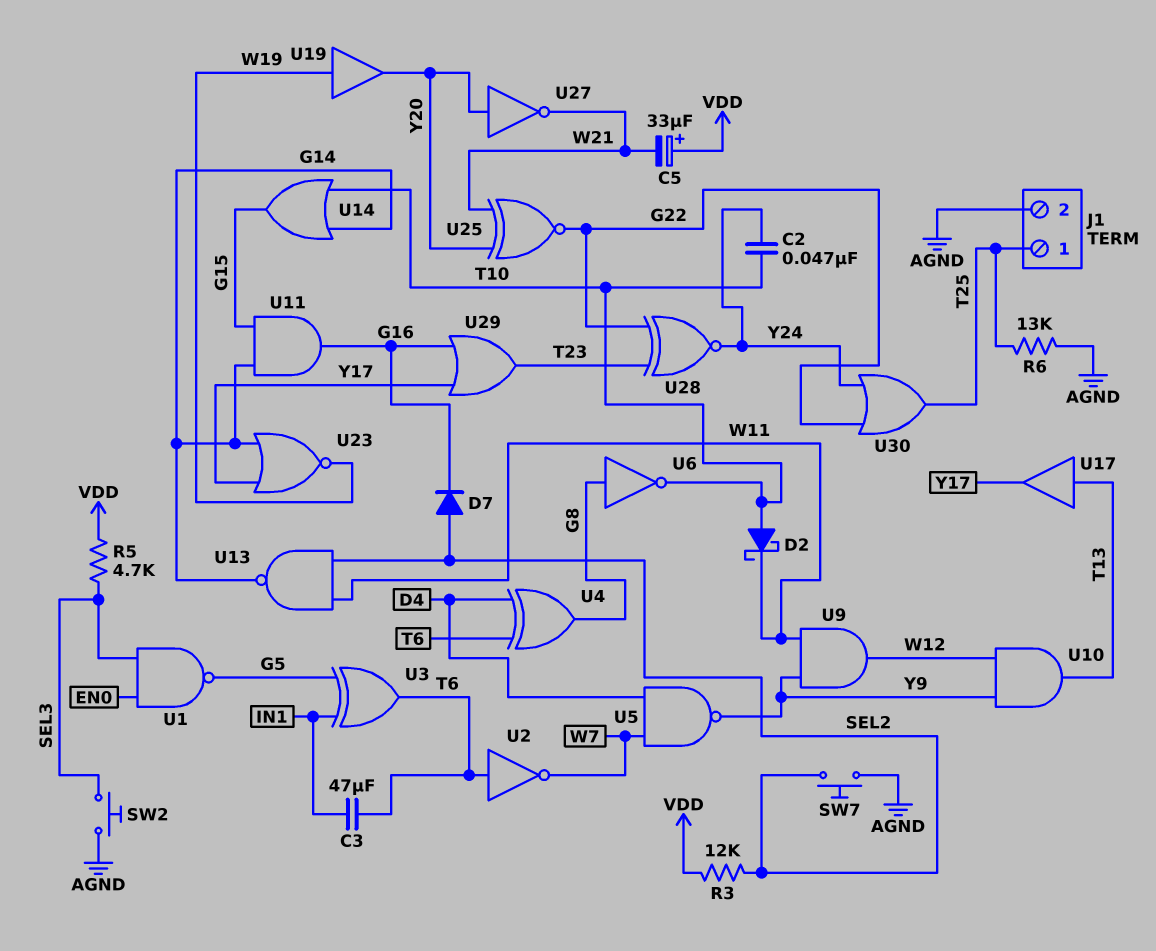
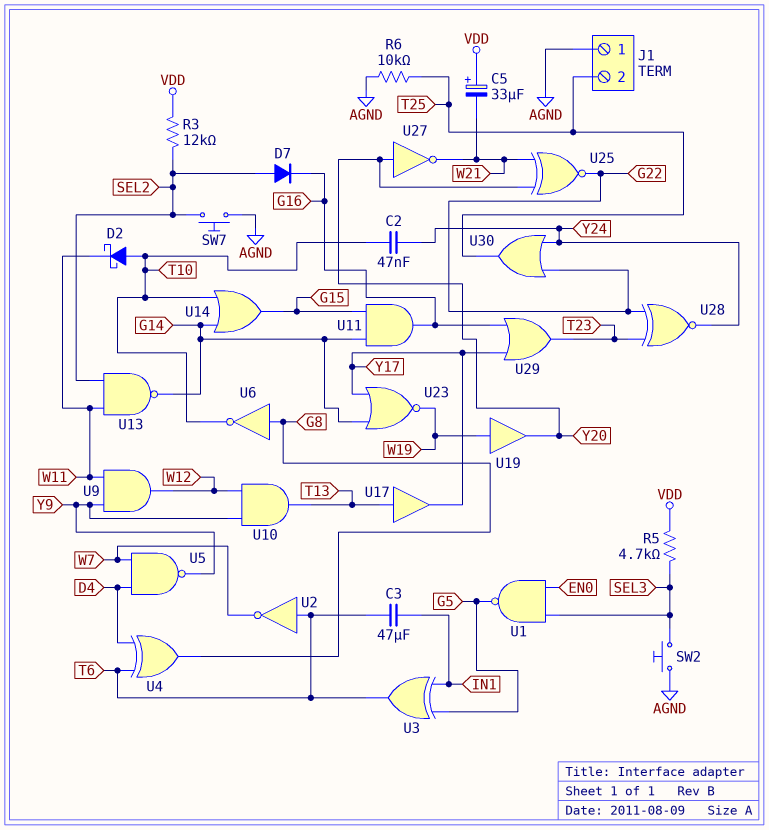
J1 pin 1: T25 -> AGND
J1 pin 2: AGND -> T25
R6: 13k (AGND, T25) -> 10k (AGND, T25)

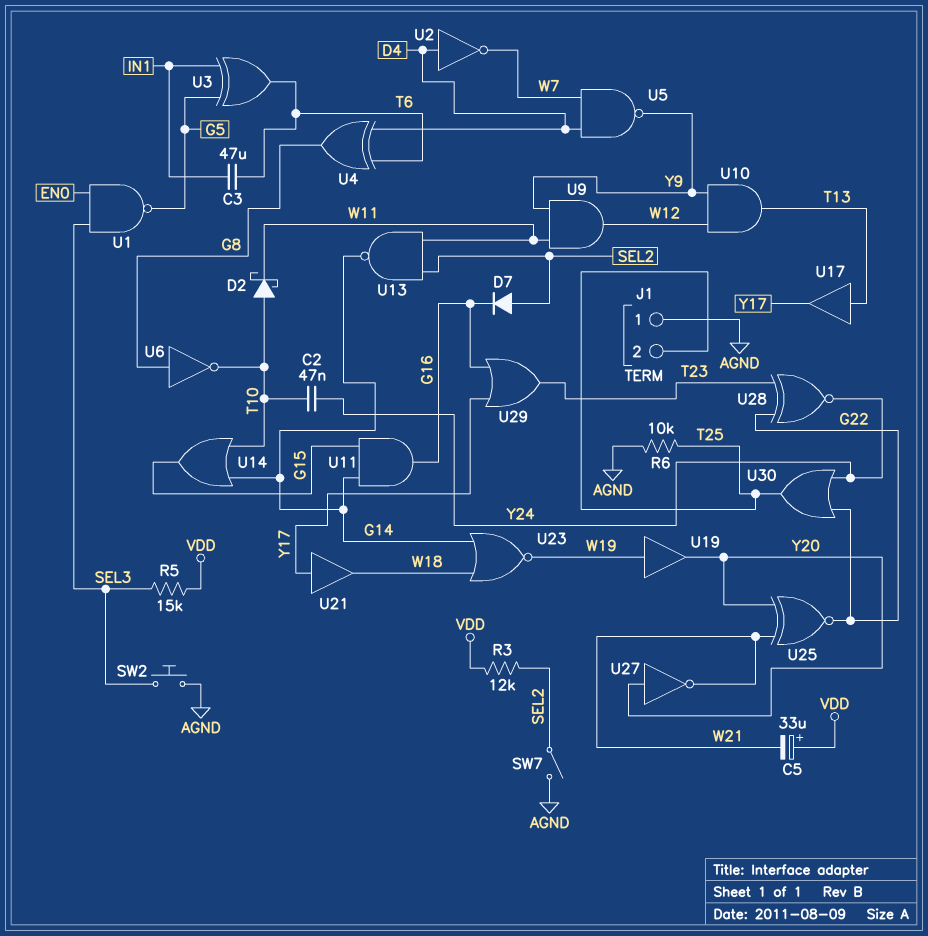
R5: 4.7k (SEL3, VDD) -> 15k (SEL3, VDD)
SW7: button (AGND, SEL2) -> switch (AGND, SEL2)
U2: NOT (in T6, out W7) -> NOT (in D4, out W7)
U21: none -> buffer (in Y17, out W18)
U23: NOR (in G14, in Y17, out W19) -> NOR (in G14, in W18, out W19)

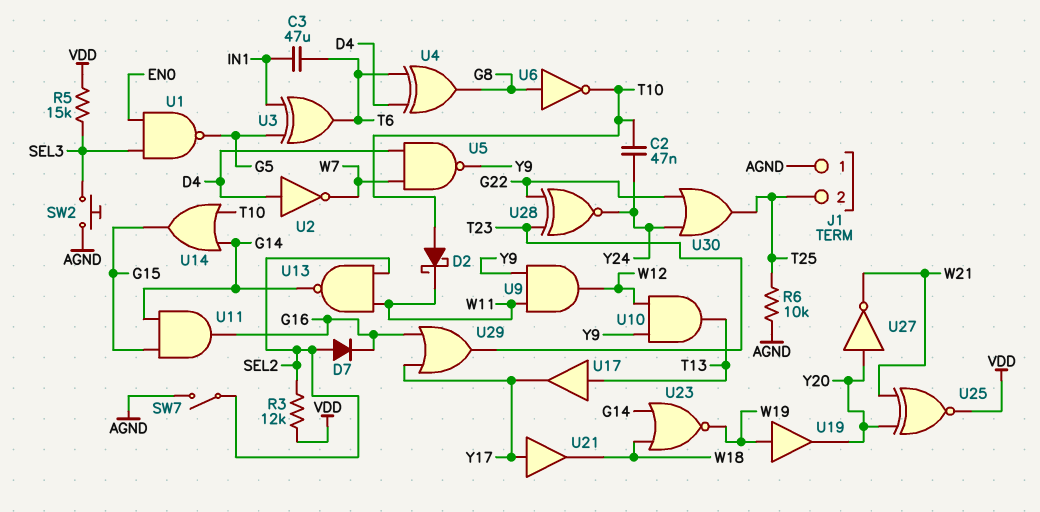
C5: 33uF (plus VDD, minus W21) -> none
U25: XNOR (in W21, in Y20, out G22) -> XNOR (in W21, in Y20, out VDD)

